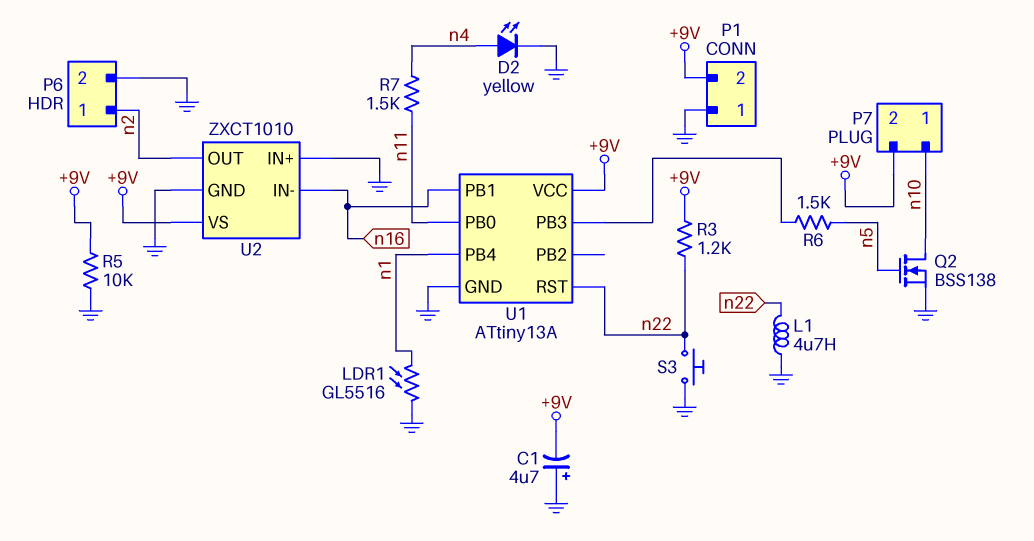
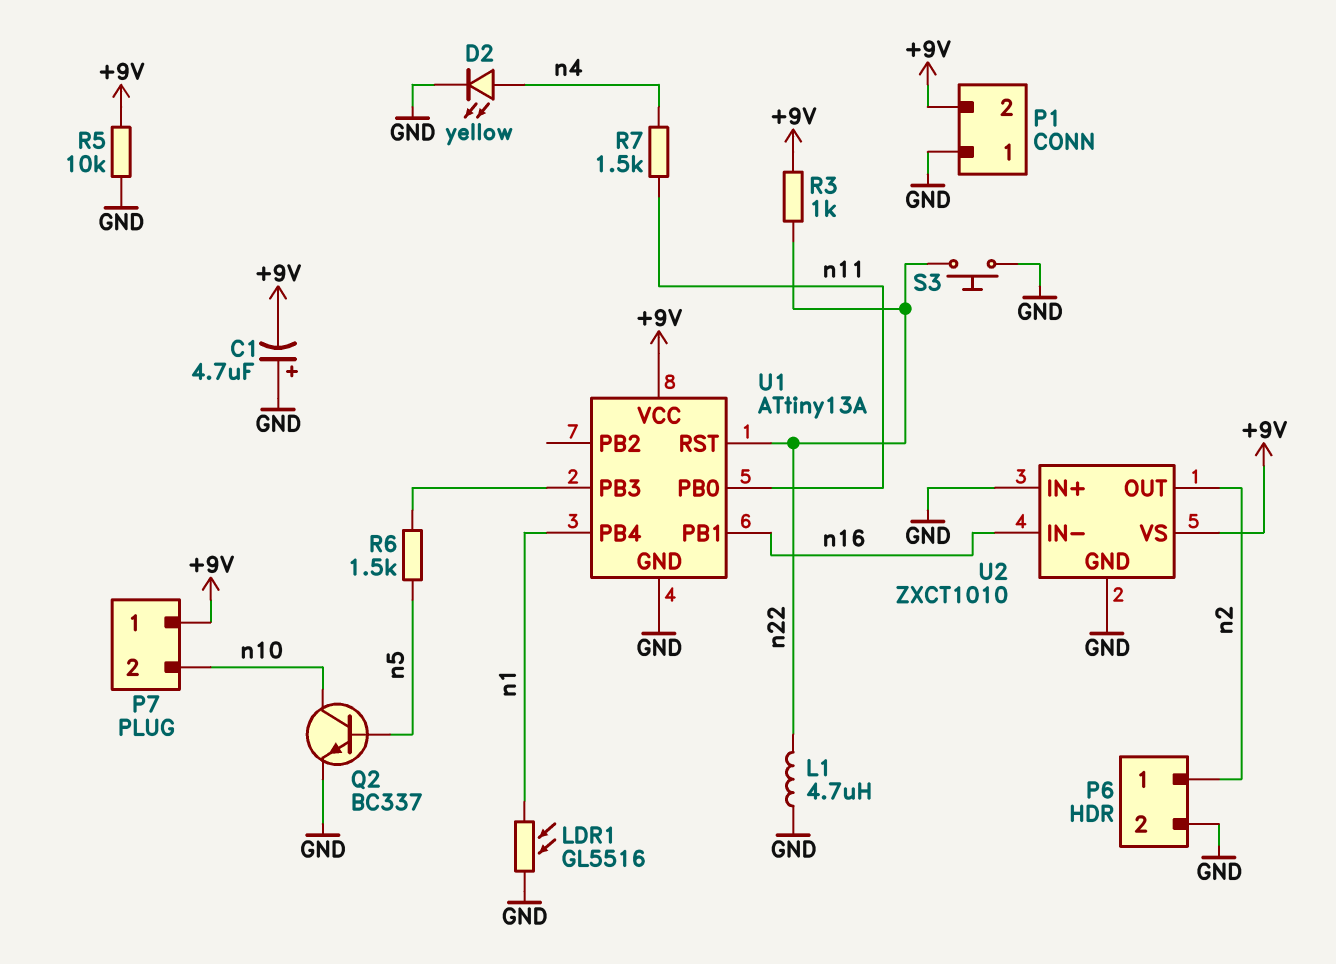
P7 pin 1: n10 -> +9V
P7 pin 2: +9V -> n10
Q2: NMOS BSS138 (G n5, D n10, S GND) -> NPN BC337 (B n5, C n10, E GND)
R3: 1.2k (+9V, n22) -> 1k (+9V, n22)

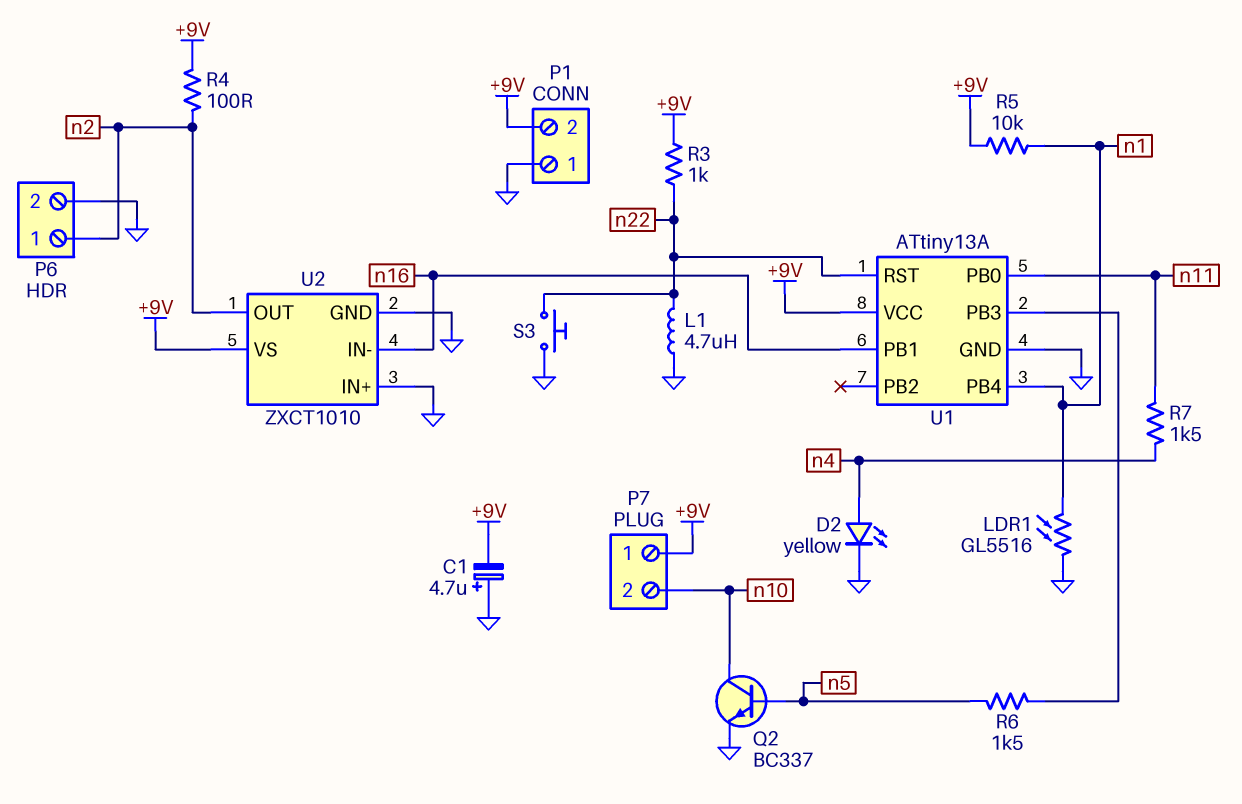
R4: none -> 100 (+9V, n2)
R5: 10k (+9V, GND) -> 10k (+9V, n1)

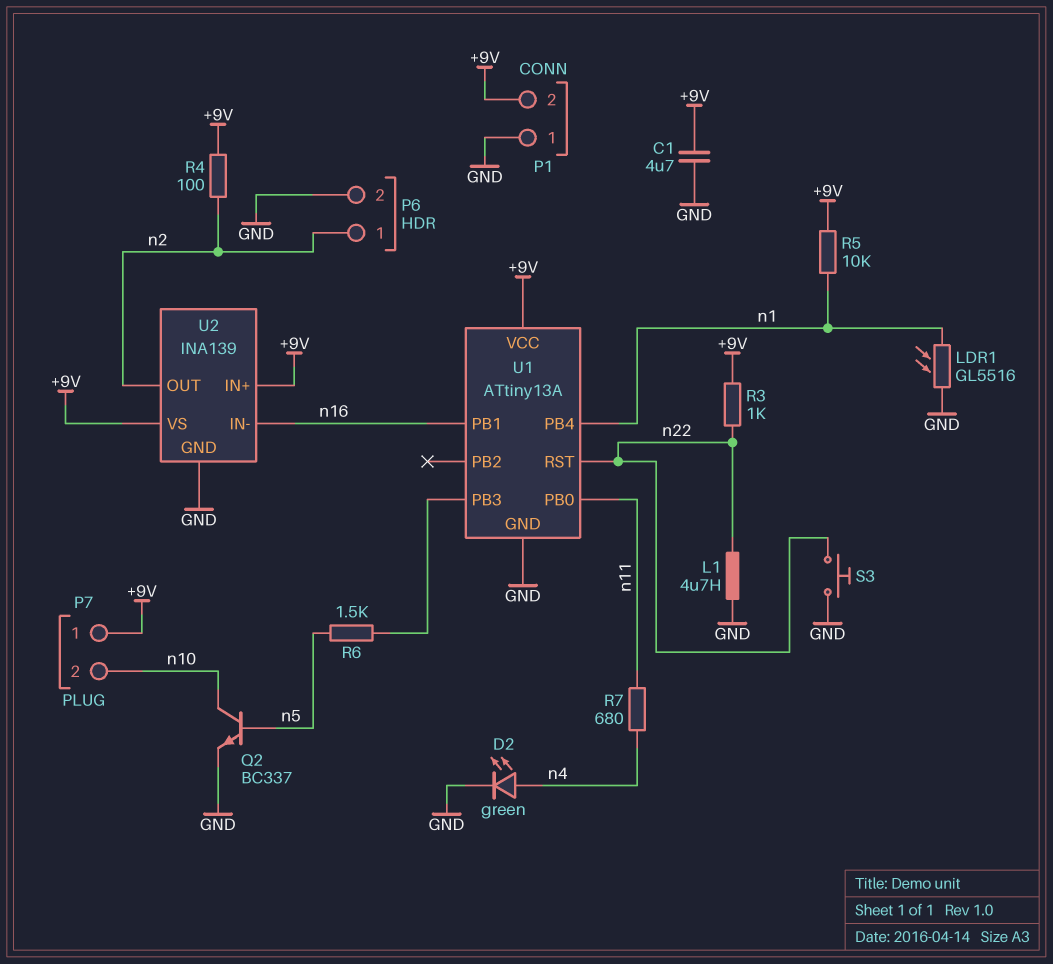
C1: 4.7uF (plus GND, minus +9V) -> 4.7uF (+9V, GND)
D2: LED yellow (A n4, K GND) -> LED green (A n4, K GND)
R7: 1.5k (n4, n11) -> 680 (n4, n11)
U2: ZXCT1010 -> INA139
U2 pin IN+: GND -> +9V

